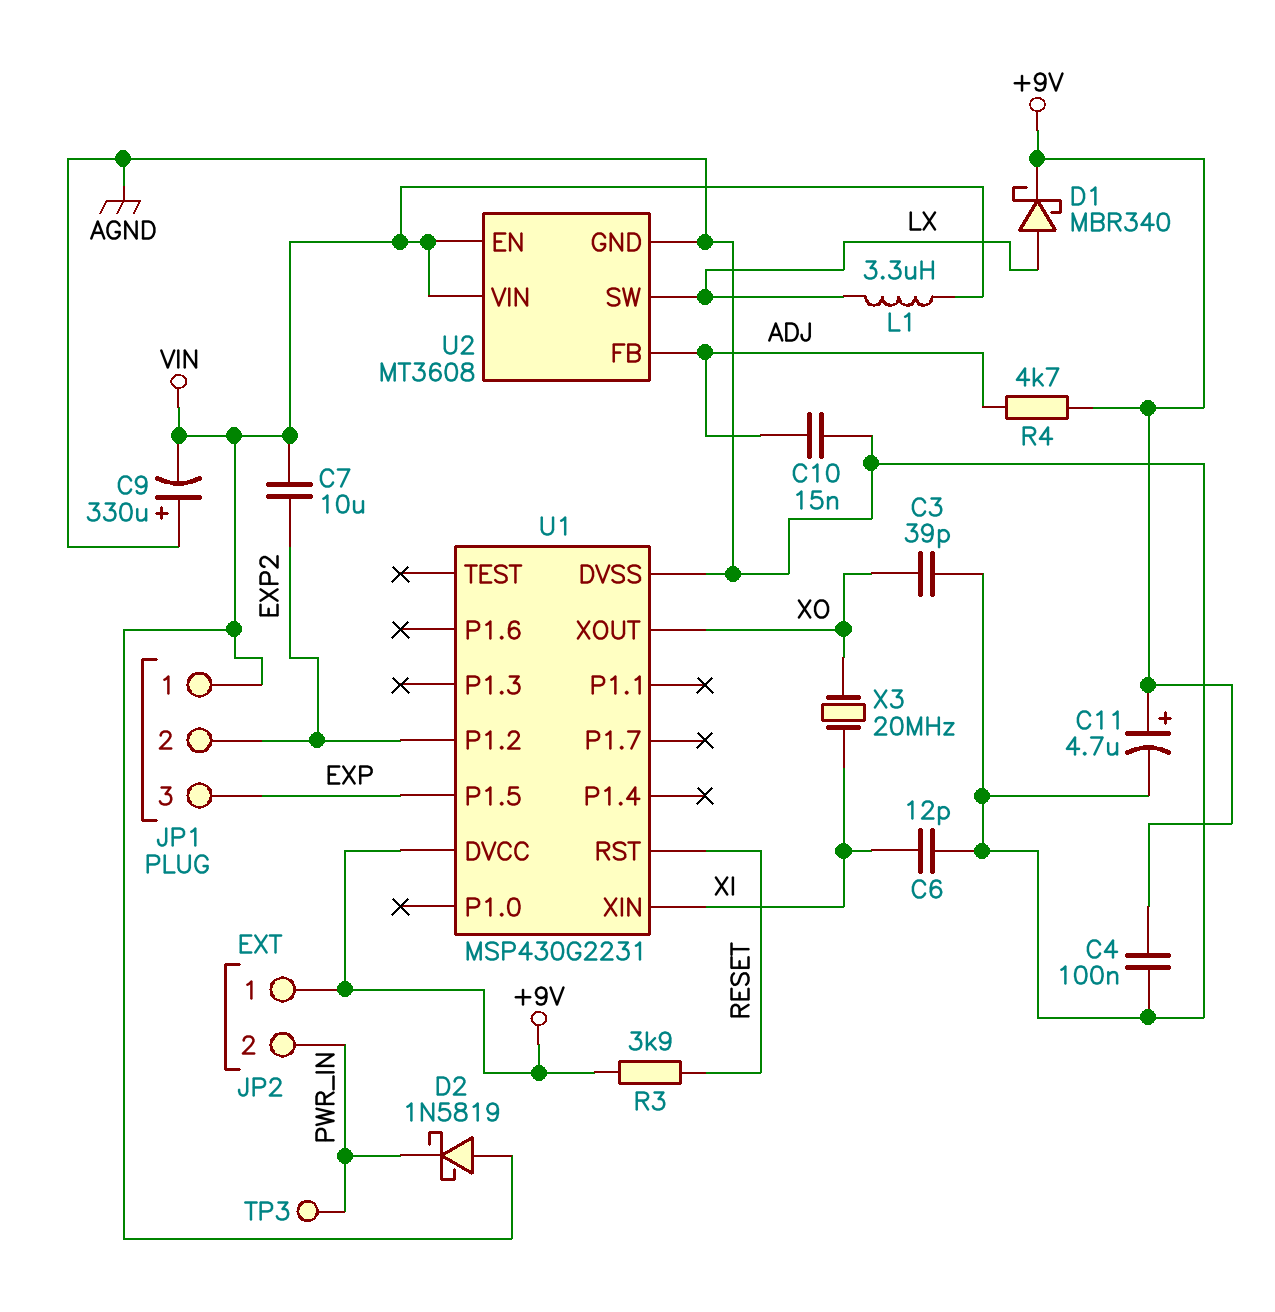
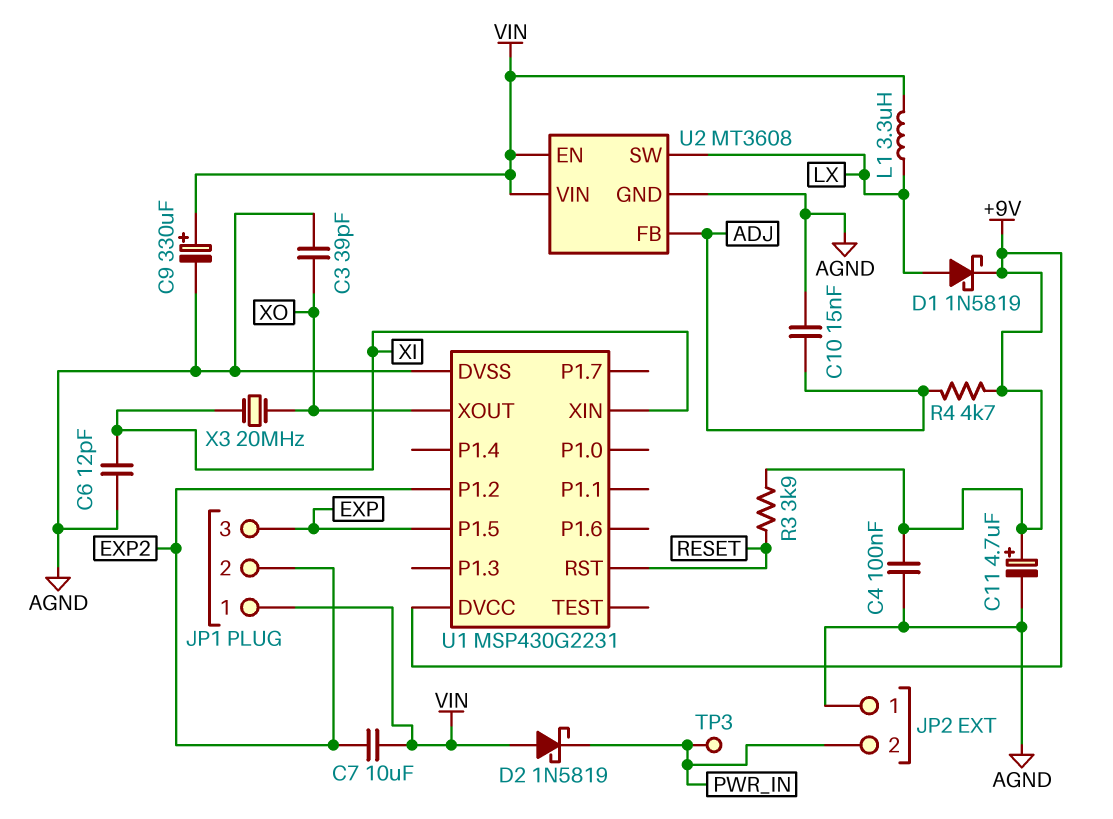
C9: 330uF (plus AGND, minus VIN) -> 330uF (plus VIN, minus AGND)
D1: schottky MBR340 (A LX, K +9V) -> schottky 1N5819 (A LX, K +9V)
JP2 pin 1: +9V -> AGND

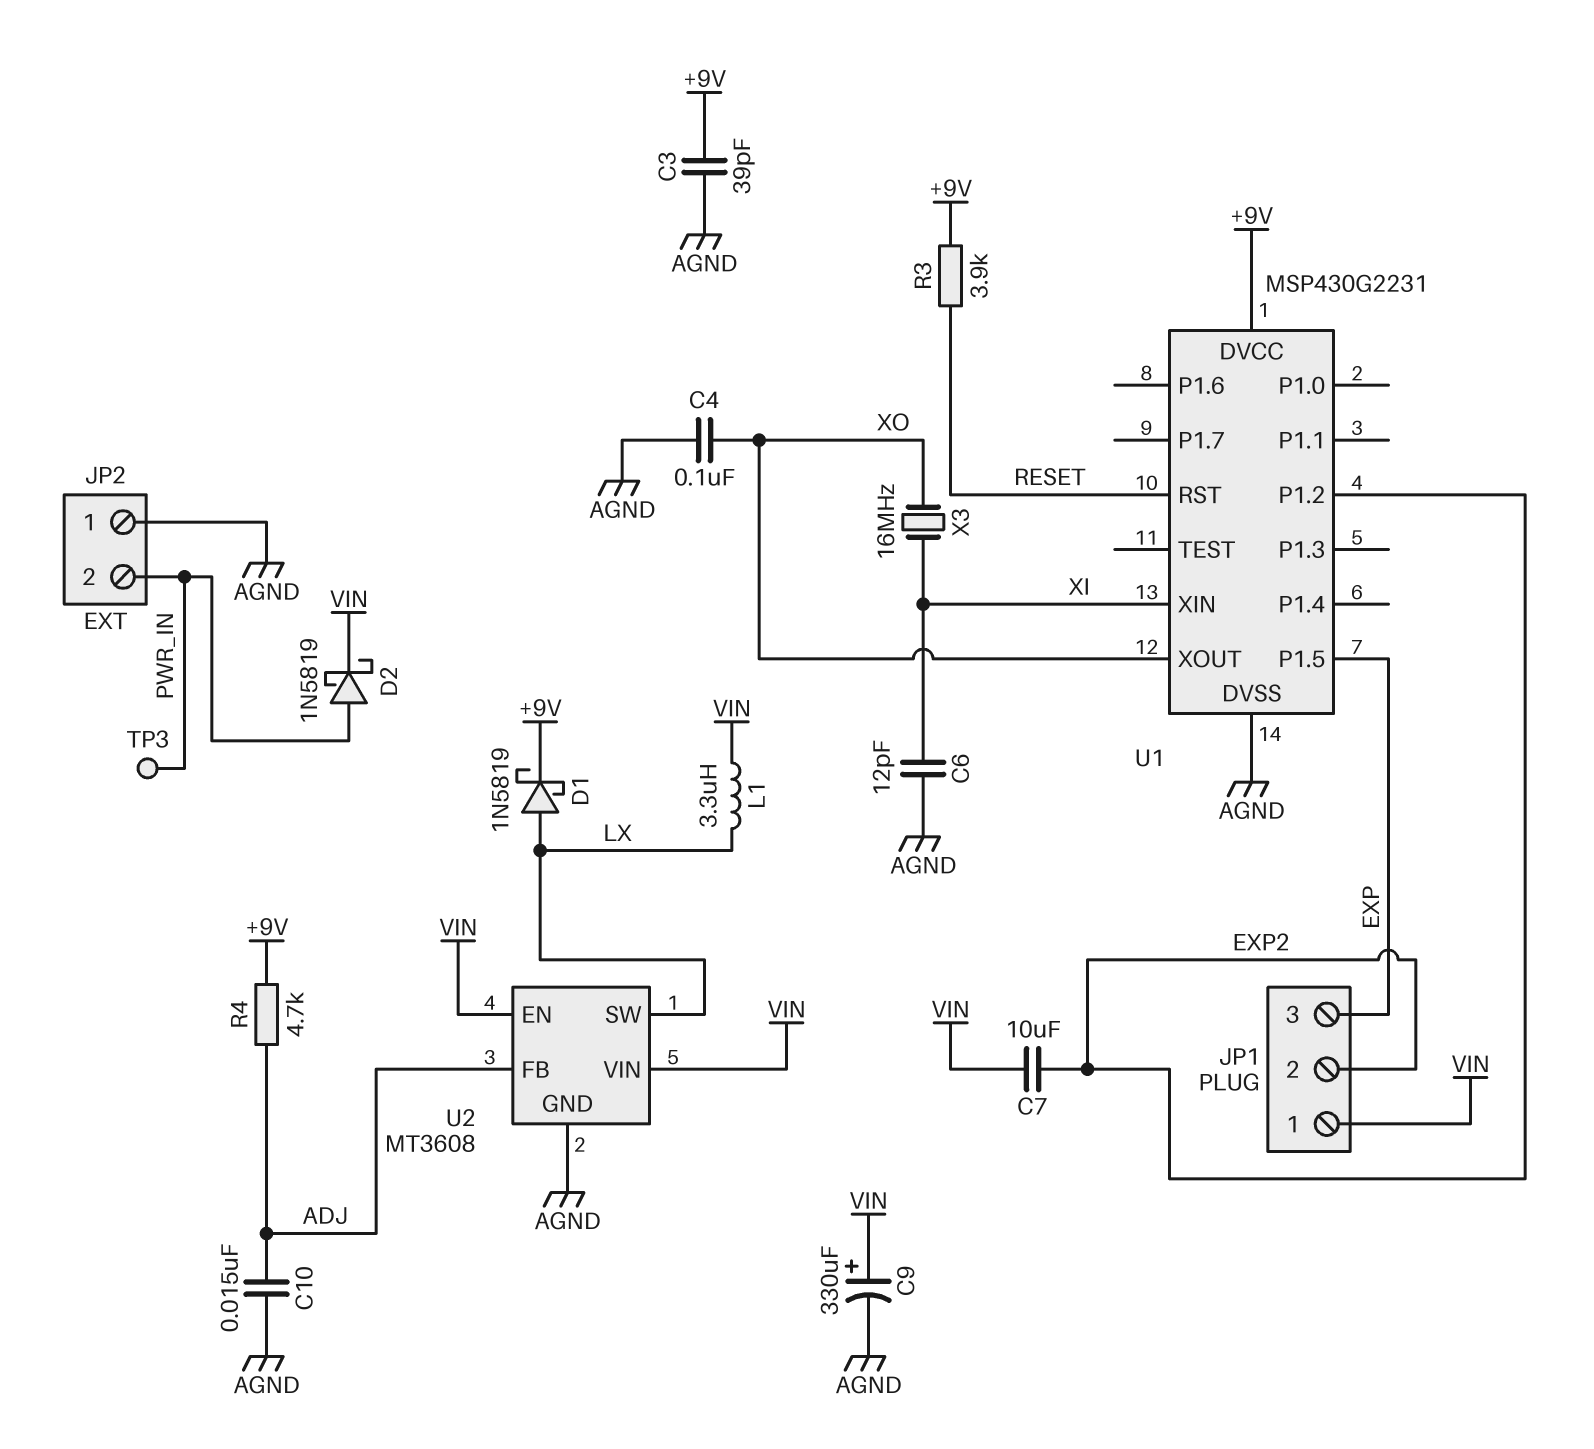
C3: 39pF (AGND, XO) -> 39pF (+9V, AGND)
C4: 100nF (+9V, AGND) -> 100nF (AGND, XO)
C11: 4.7uF (plus +9V, minus AGND) -> none
D2: schottky 1N5819 (A VIN, K PWR_IN) -> schottky 1N5819 (A PWR_IN, K VIN)
X3: 20MHz (XI, XO) -> 16MHz (XI, XO)

